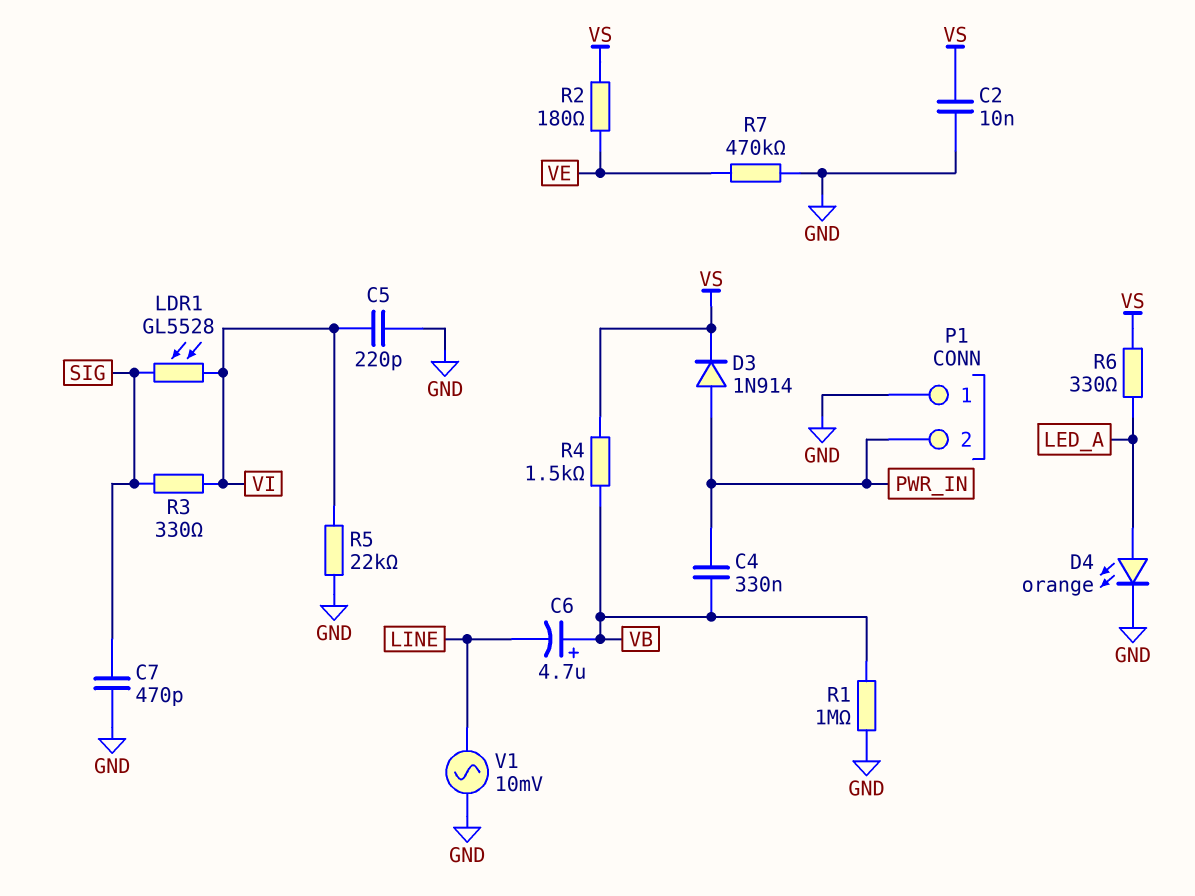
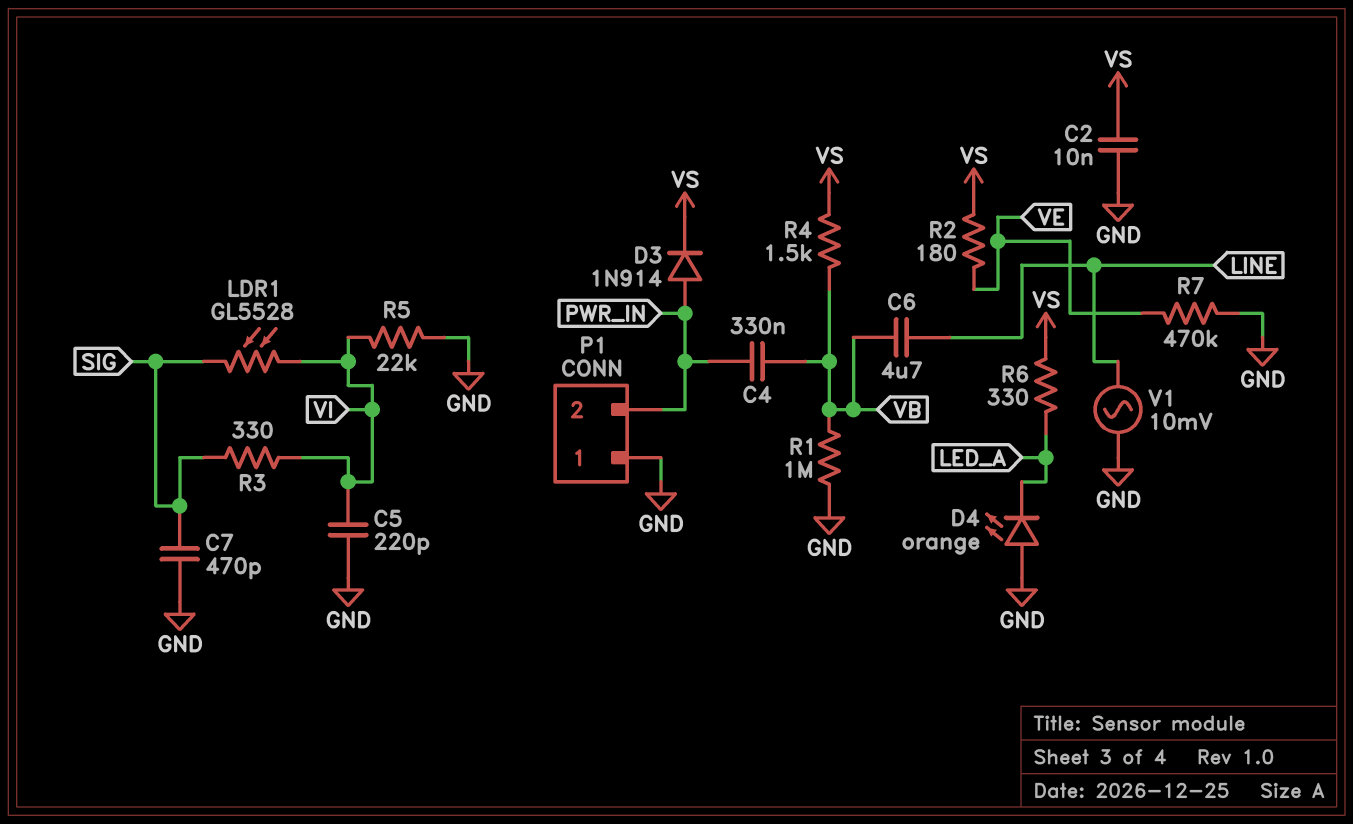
C6: 4.7uF (plus VB, minus LINE) -> 4.7uF (LINE, VB)
D4: LED orange (A LED_A, K GND) -> LED orange (A GND, K LED_A)

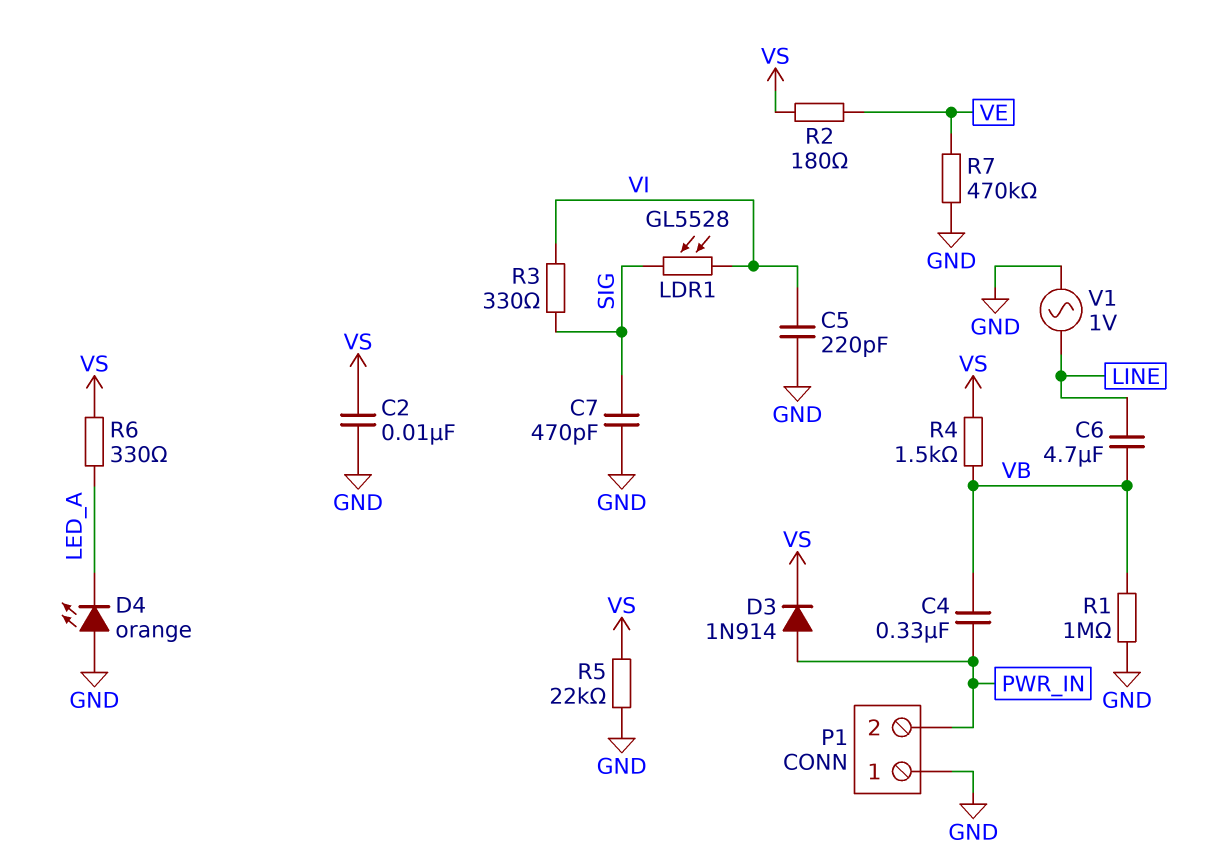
R5: 22k (GND, VI) -> 22k (GND, VS)
V1: AC 10mV (GND, LINE) -> AC 1V (GND, LINE)

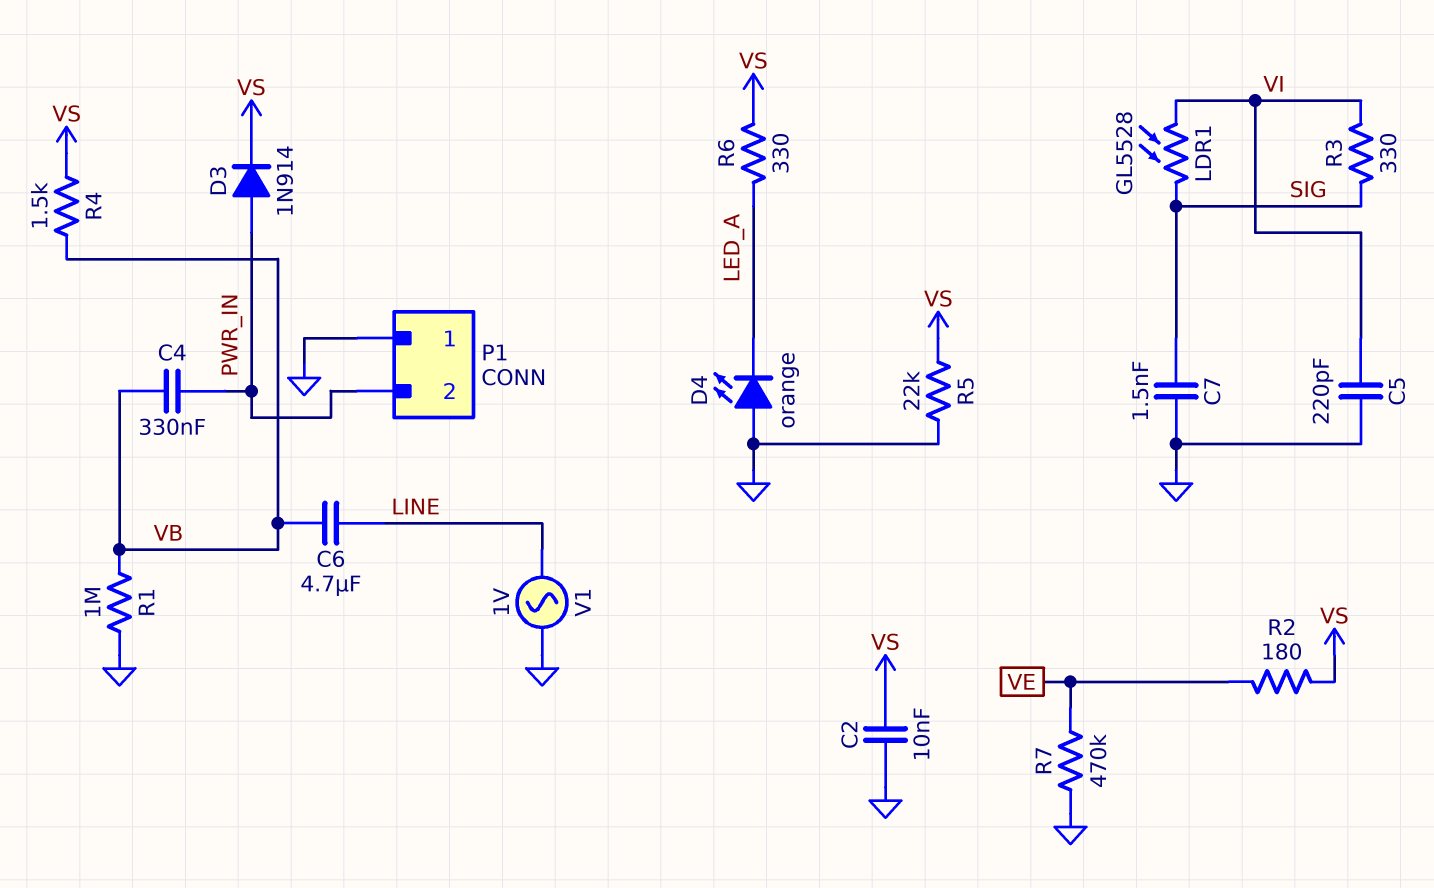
C7: 470pF (GND, SIG) -> 1.5nF (GND, SIG)

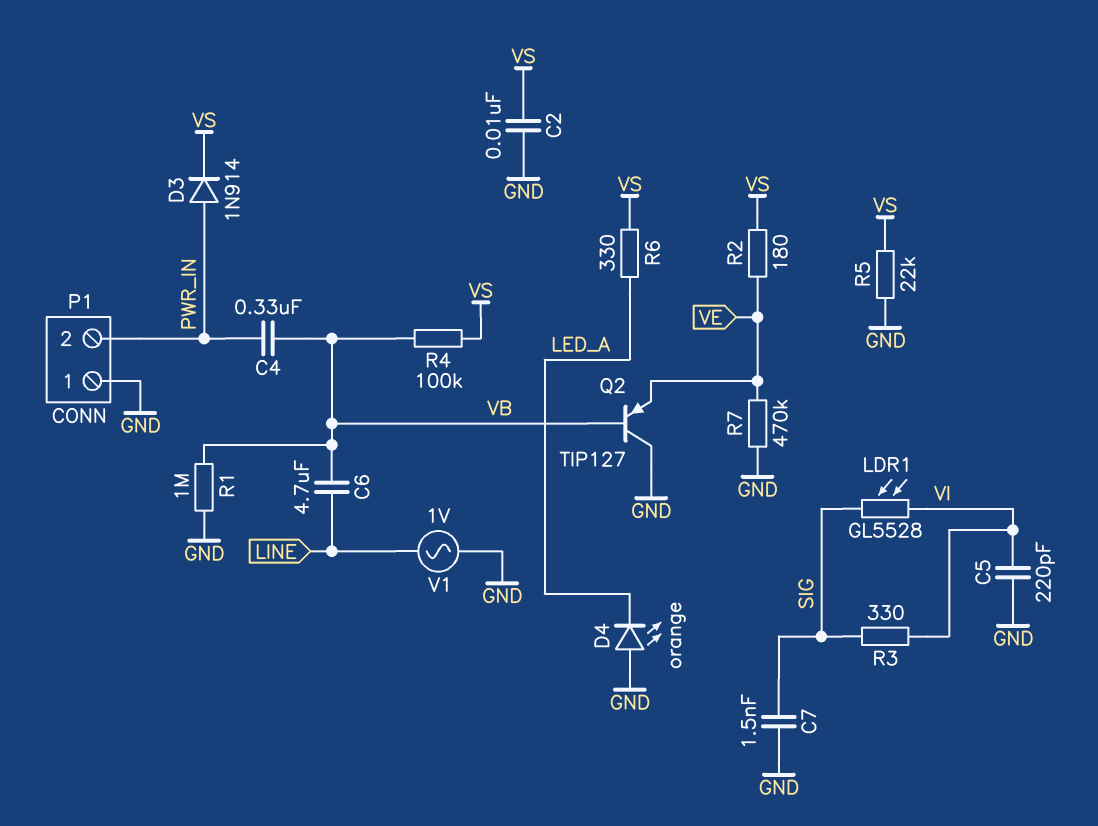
Q2: none -> PNP TIP127 (B VB, C GND, E VE)
R4: 1.5k (VB, VS) -> 100k (VB, VS)

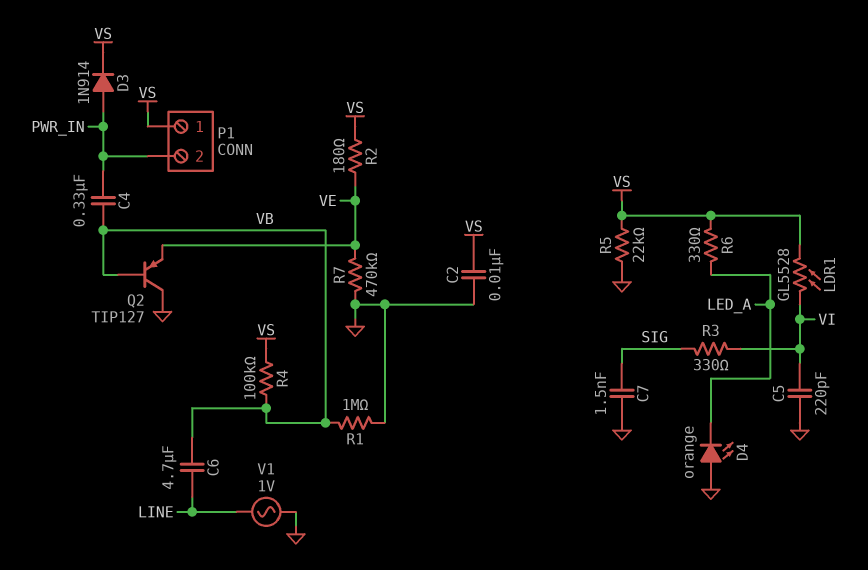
LDR1: GL5528 (SIG, VI) -> GL5528 (VI, VS)
P1 pin 1: GND -> VS

